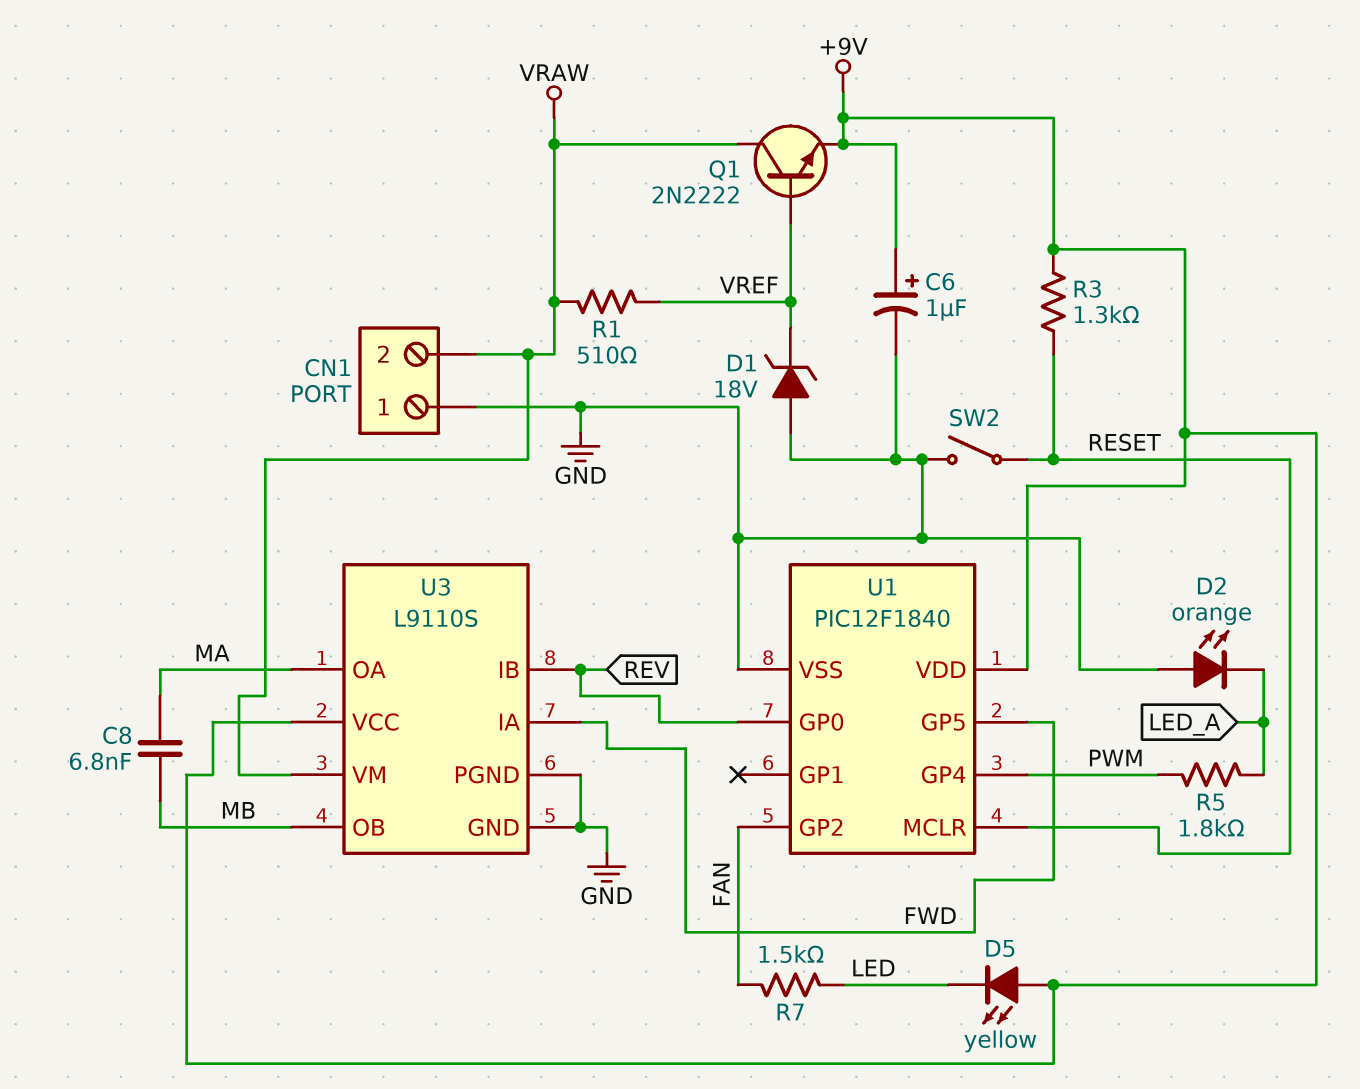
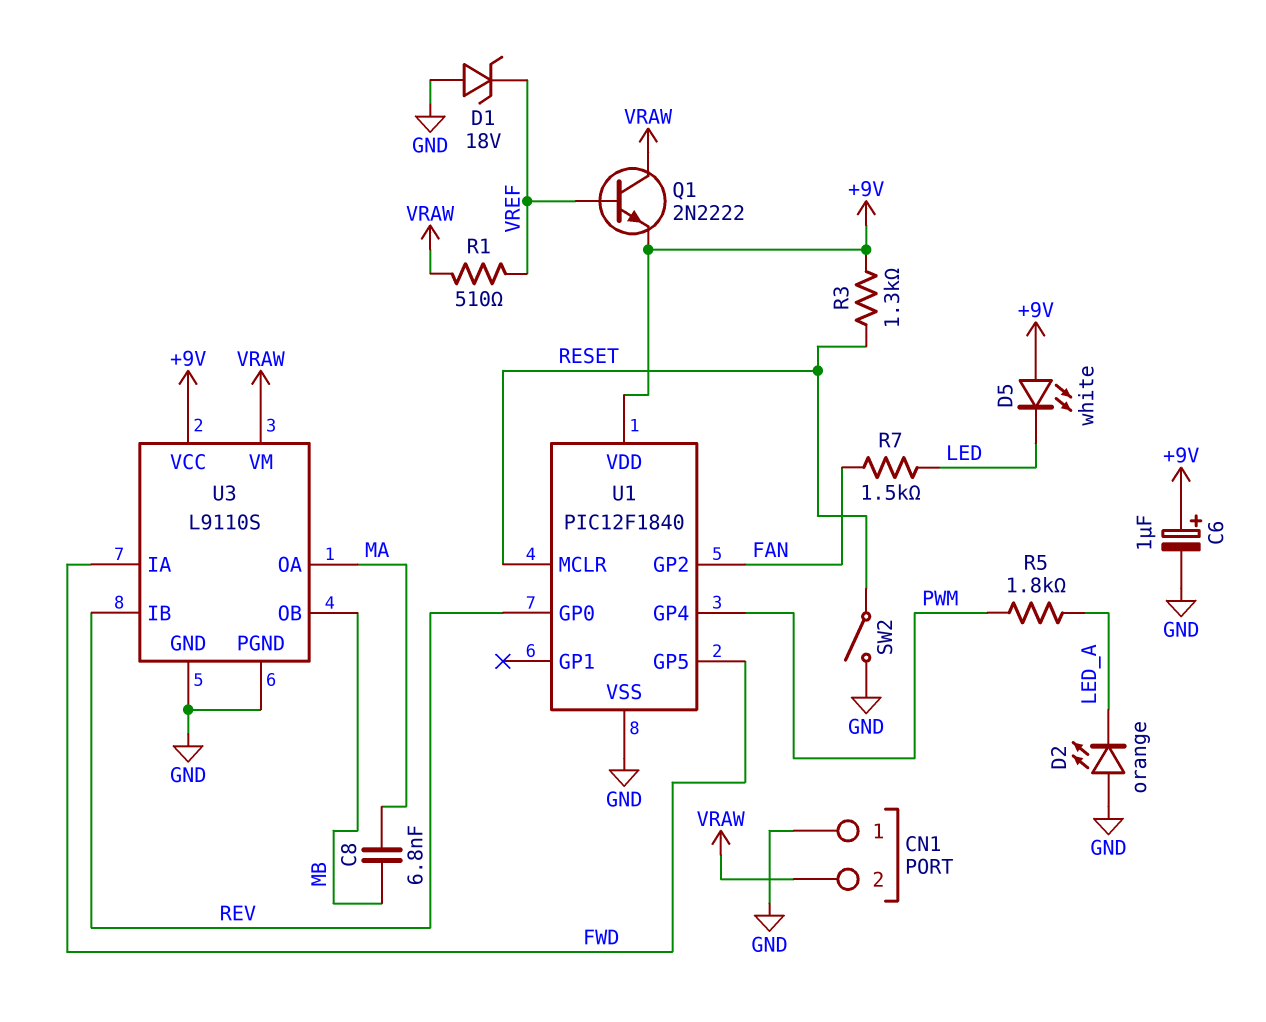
D5: LED yellow (A +9V, K LED) -> LED white (A +9V, K LED)

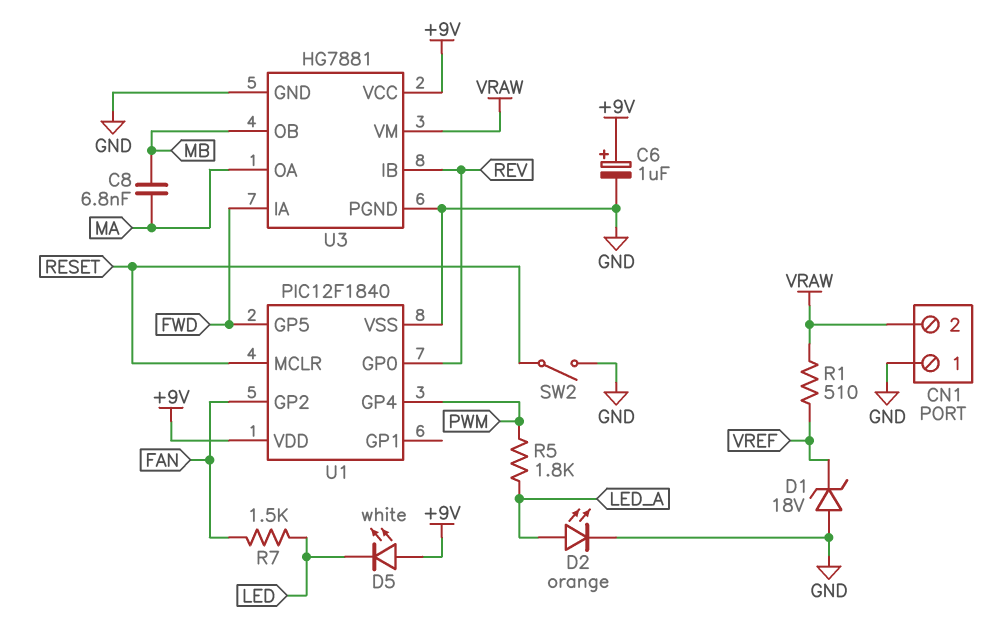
D2: LED orange (A GND, K LED_A) -> LED orange (A LED_A, K GND)
Q1: NPN 2N2222 (B VREF, C VRAW, E +9V) -> none
R3: 1.3k (+9V, RESET) -> none
U3: L9110S -> HG7881

